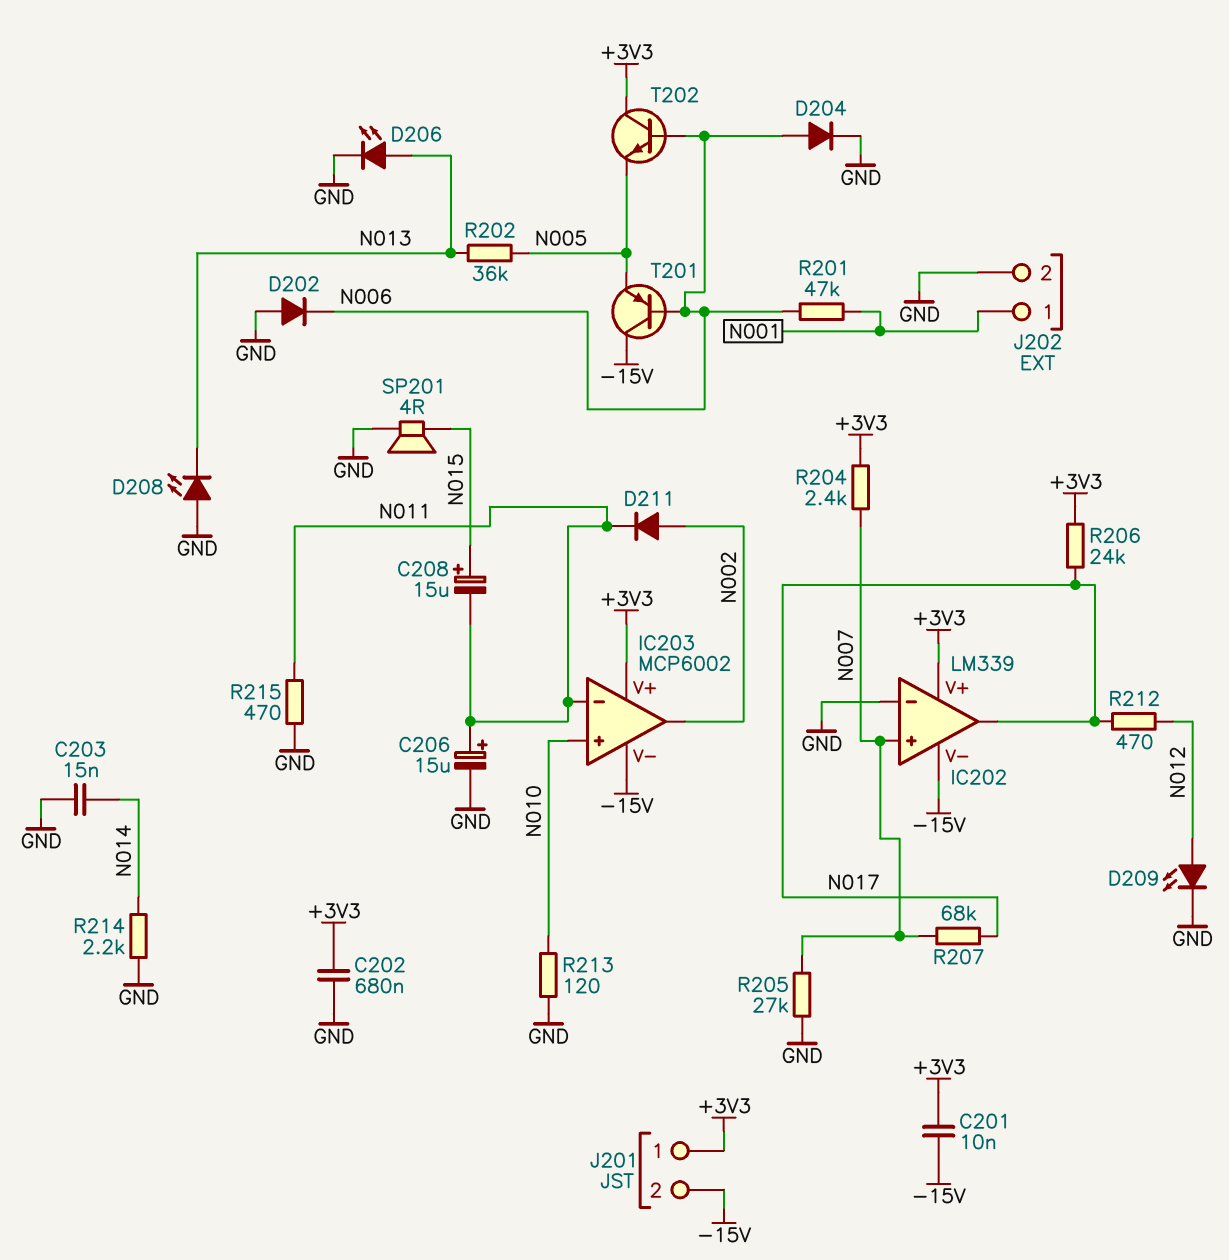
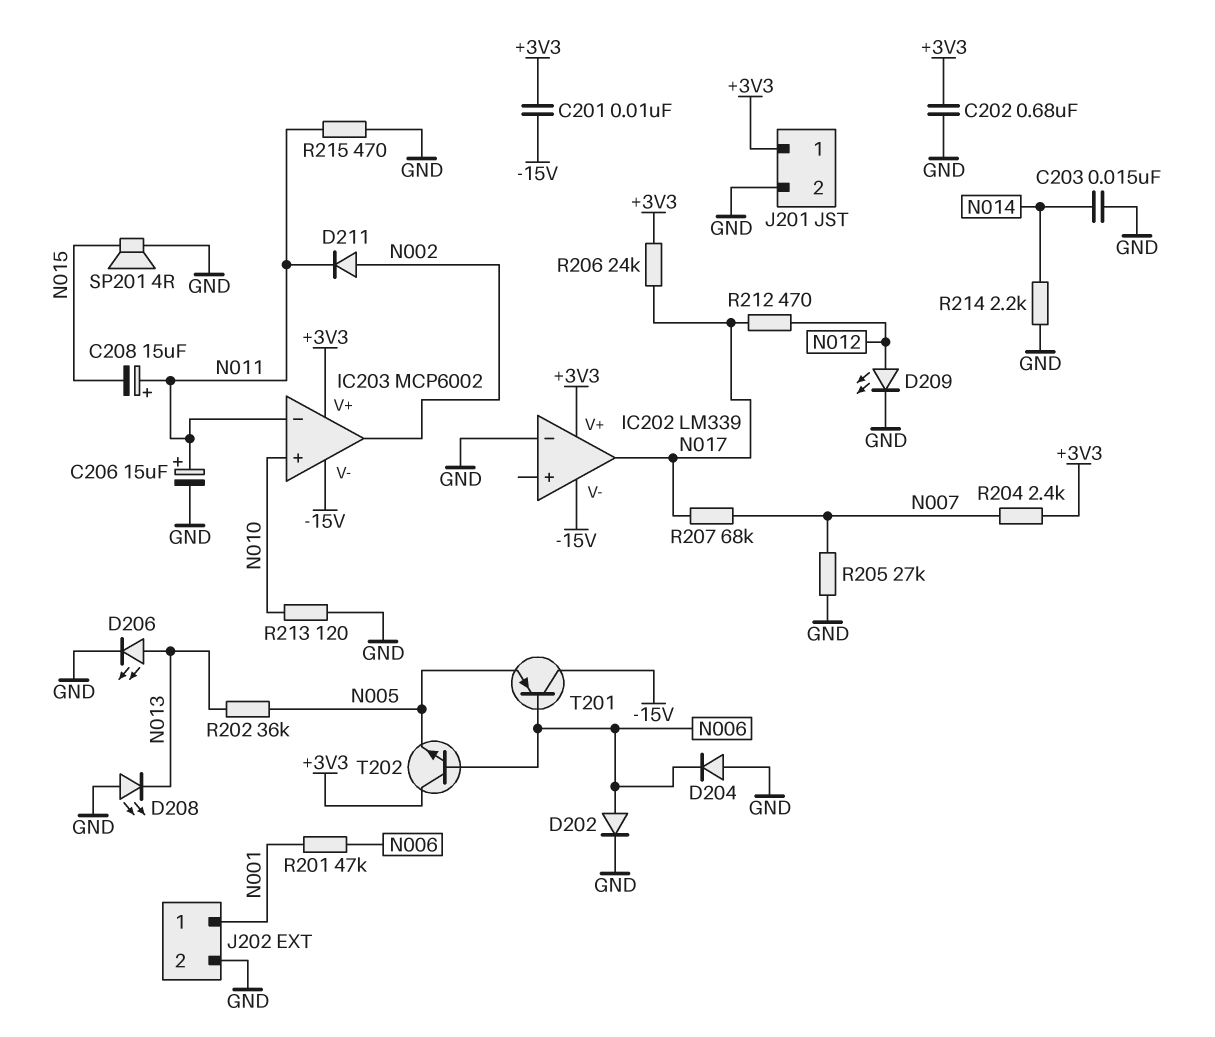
C208: 15uF (plus N015, minus N011) -> 15uF (plus N011, minus N015)
D202: diode (A GND, K N006) -> diode (A N006, K GND)
D204: diode (A N006, K GND) -> diode (A GND, K N006)
IC202 pin in+: N007 -> none
J201 pin 2: -15V -> GND

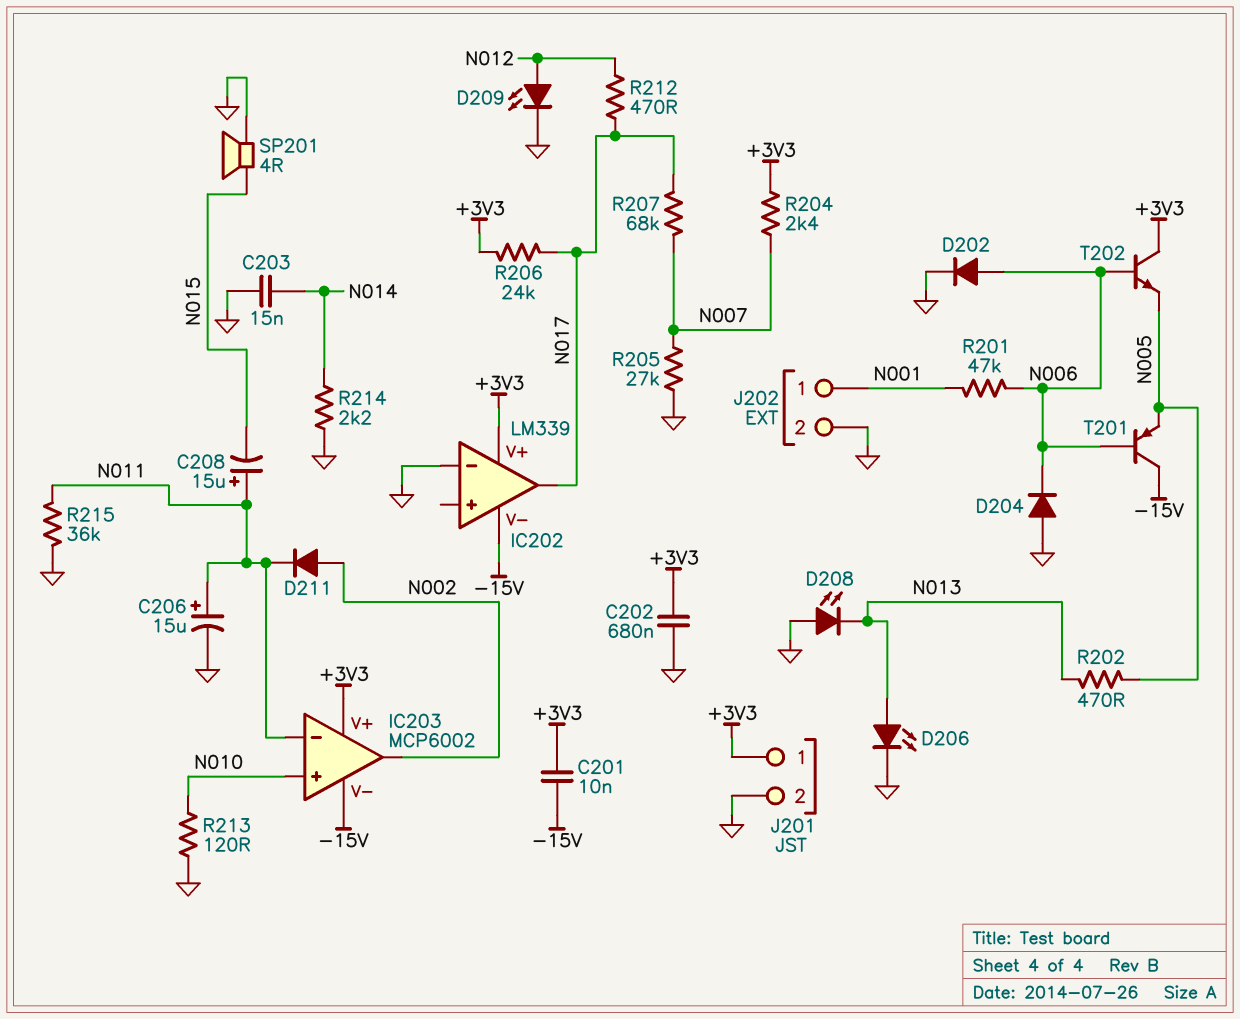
R202: 36k (N005, N013) -> 470 (N005, N013)
R215: 470 (GND, N011) -> 36k (GND, N011)

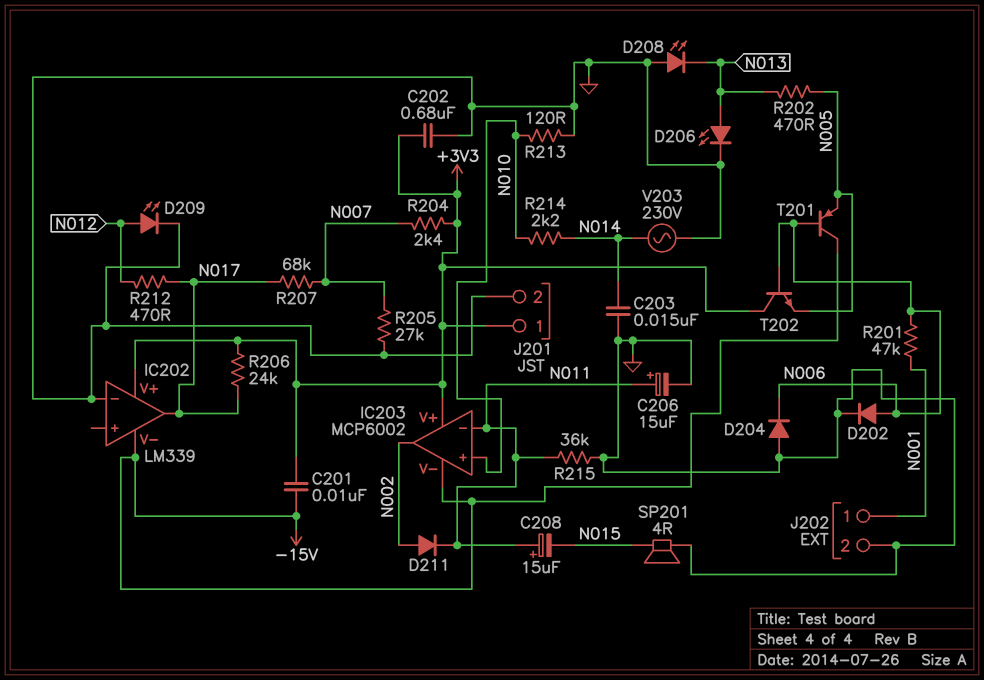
R214: 2.2k (GND, N014) -> 2.2k (N010, N014)
V203: none -> AC 230V (GND, N014)

